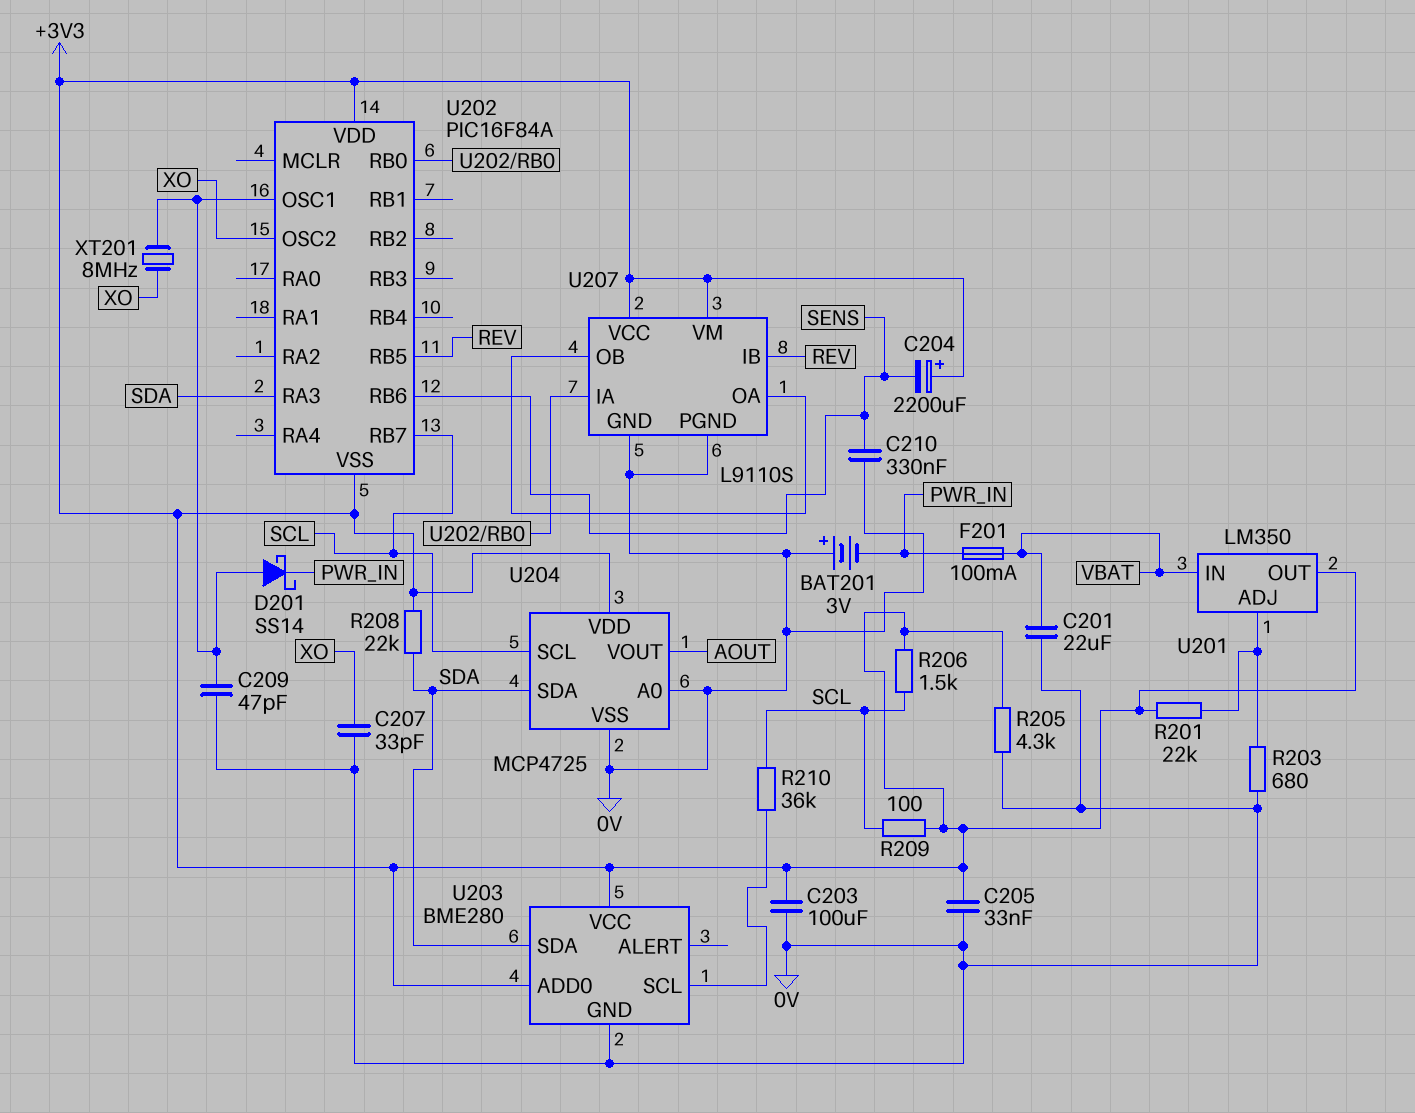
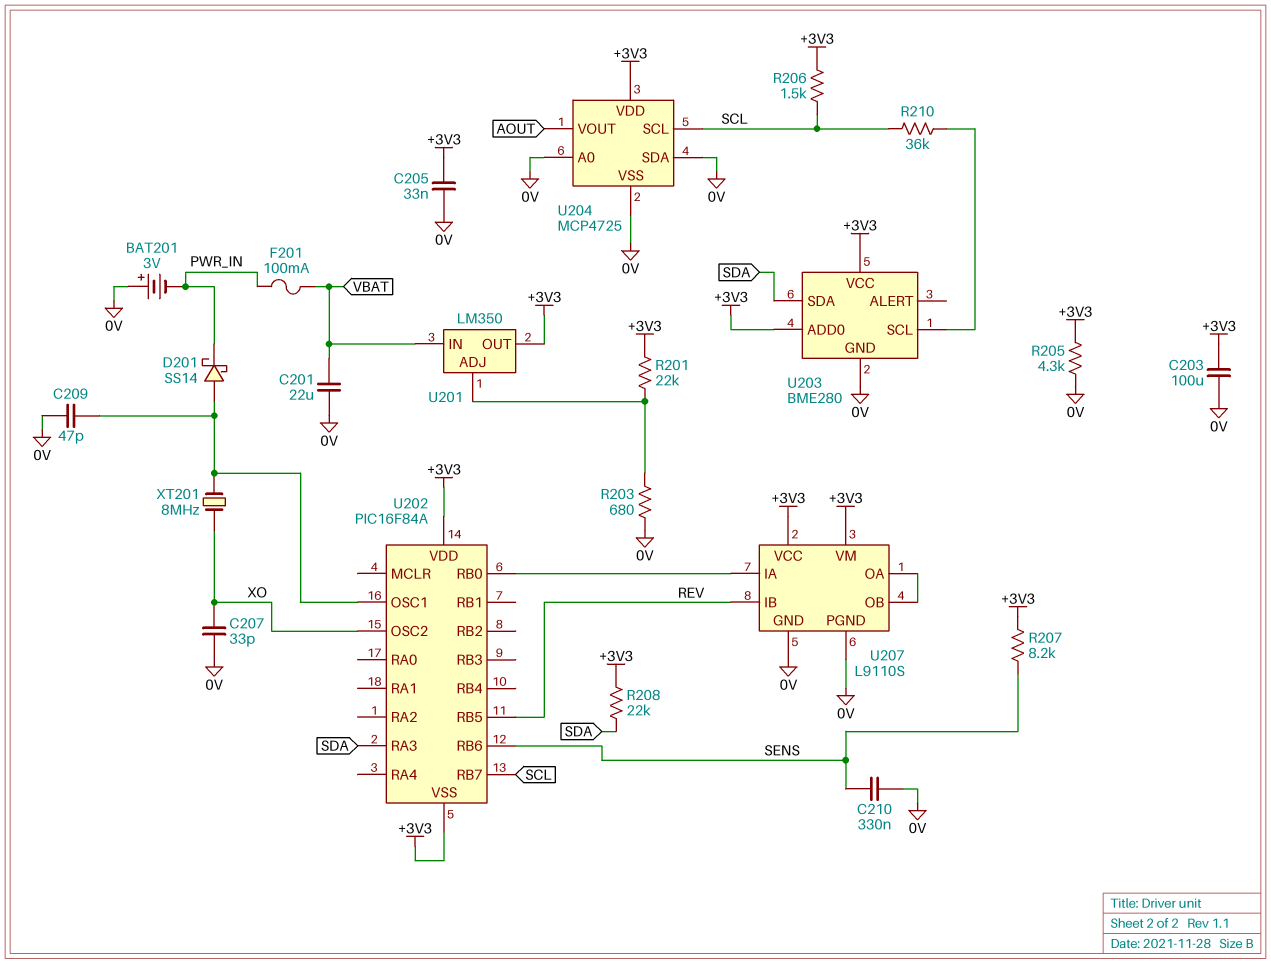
C204: 2200uF (plus +3V3, minus SENS) -> none
R207: none -> 8.2k (+3V3, SENS)
R209: 100 (+3V3, SCL) -> none
U204 pin SDA: SDA -> 0V

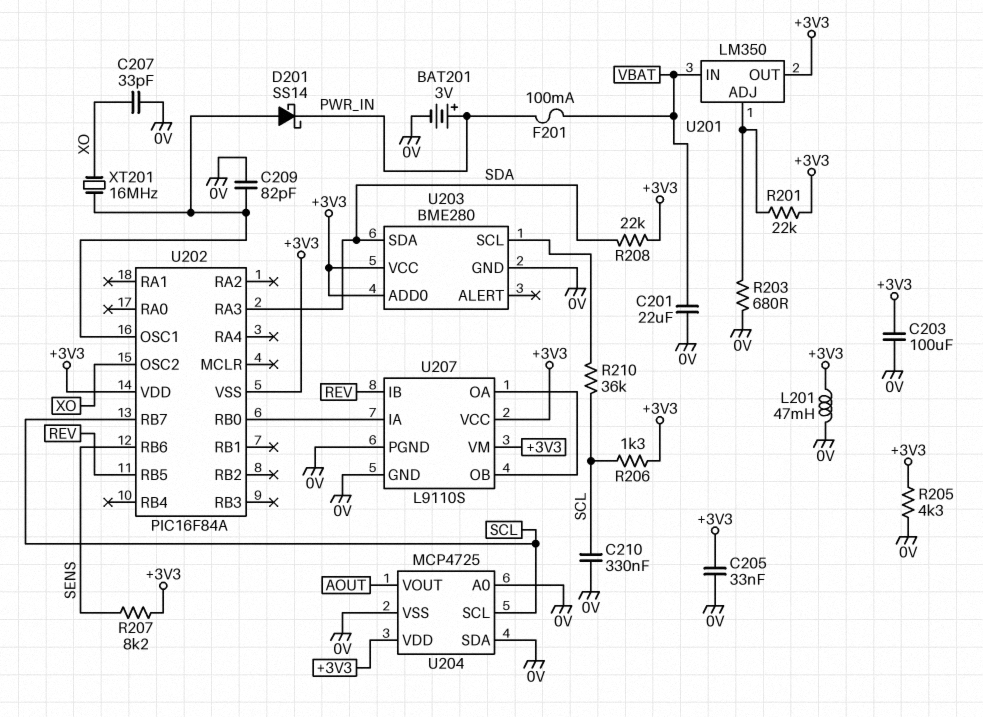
BAT201: 3V (plus 0V, minus PWR_IN) -> 3V (plus PWR_IN, minus 0V)
C209: 47pF (0V, U202/OSC1) -> 82pF (0V, U202/OSC1)
C210: 330nF (0V, SENS) -> 330nF (0V, SCL)
L201: none -> 47mH (+3V3, 0V)
R206: 1.5k (+3V3, SCL) -> 1.3k (+3V3, SCL)
XT201: 8MHz (U202/OSC1, XO) -> 16MHz (U202/OSC1, XO)

